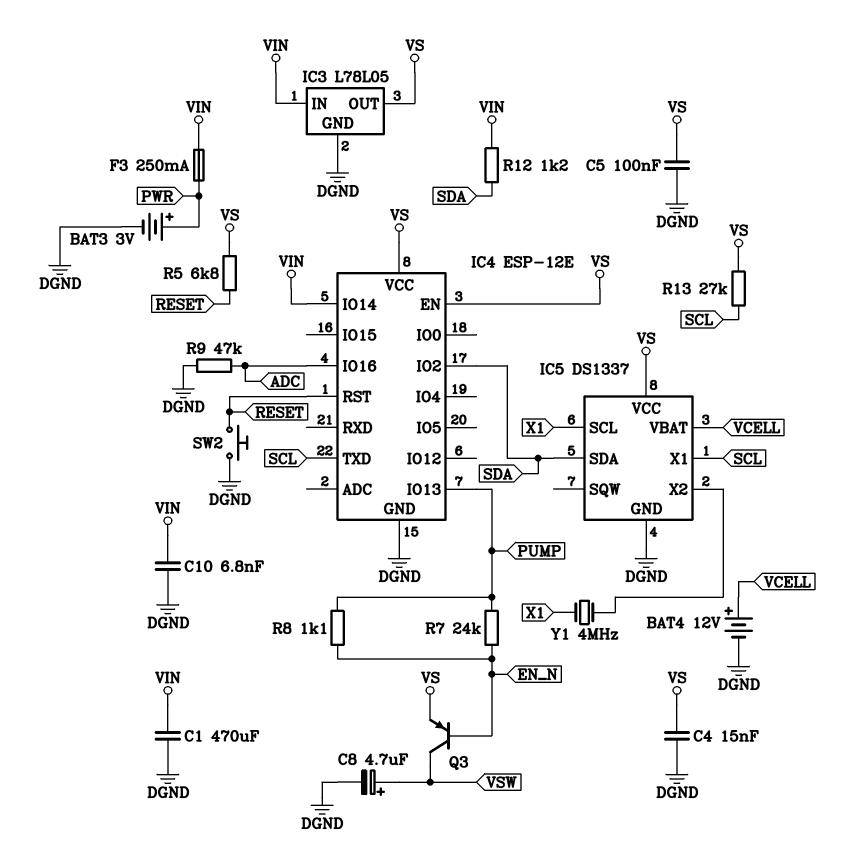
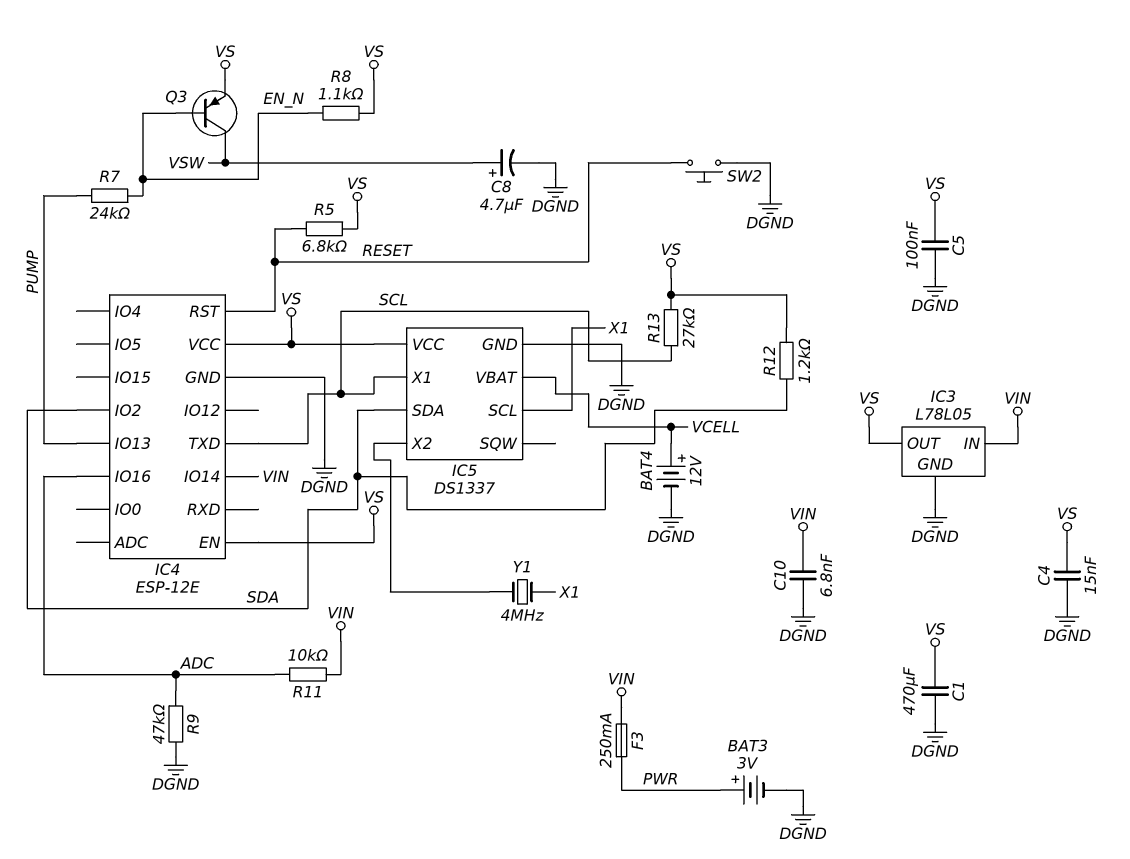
C1: 470uF (DGND, VIN) -> 470uF (DGND, VS)
R8: 1.1k (EN_N, PUMP) -> 1.1k (EN_N, VS)
R11: none -> 10k (ADC, VIN)
R12: 1.2k (SDA, VIN) -> 1.2k (SDA, VS)

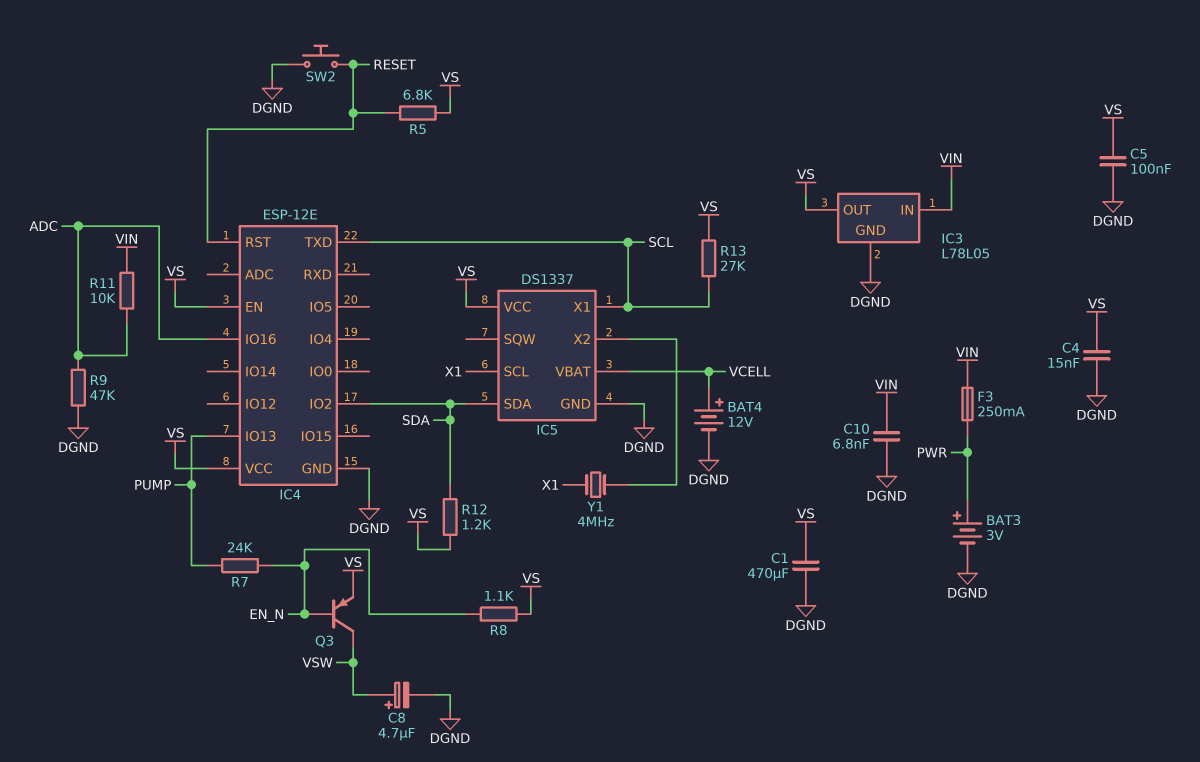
IC4 pin IO14: VIN -> none

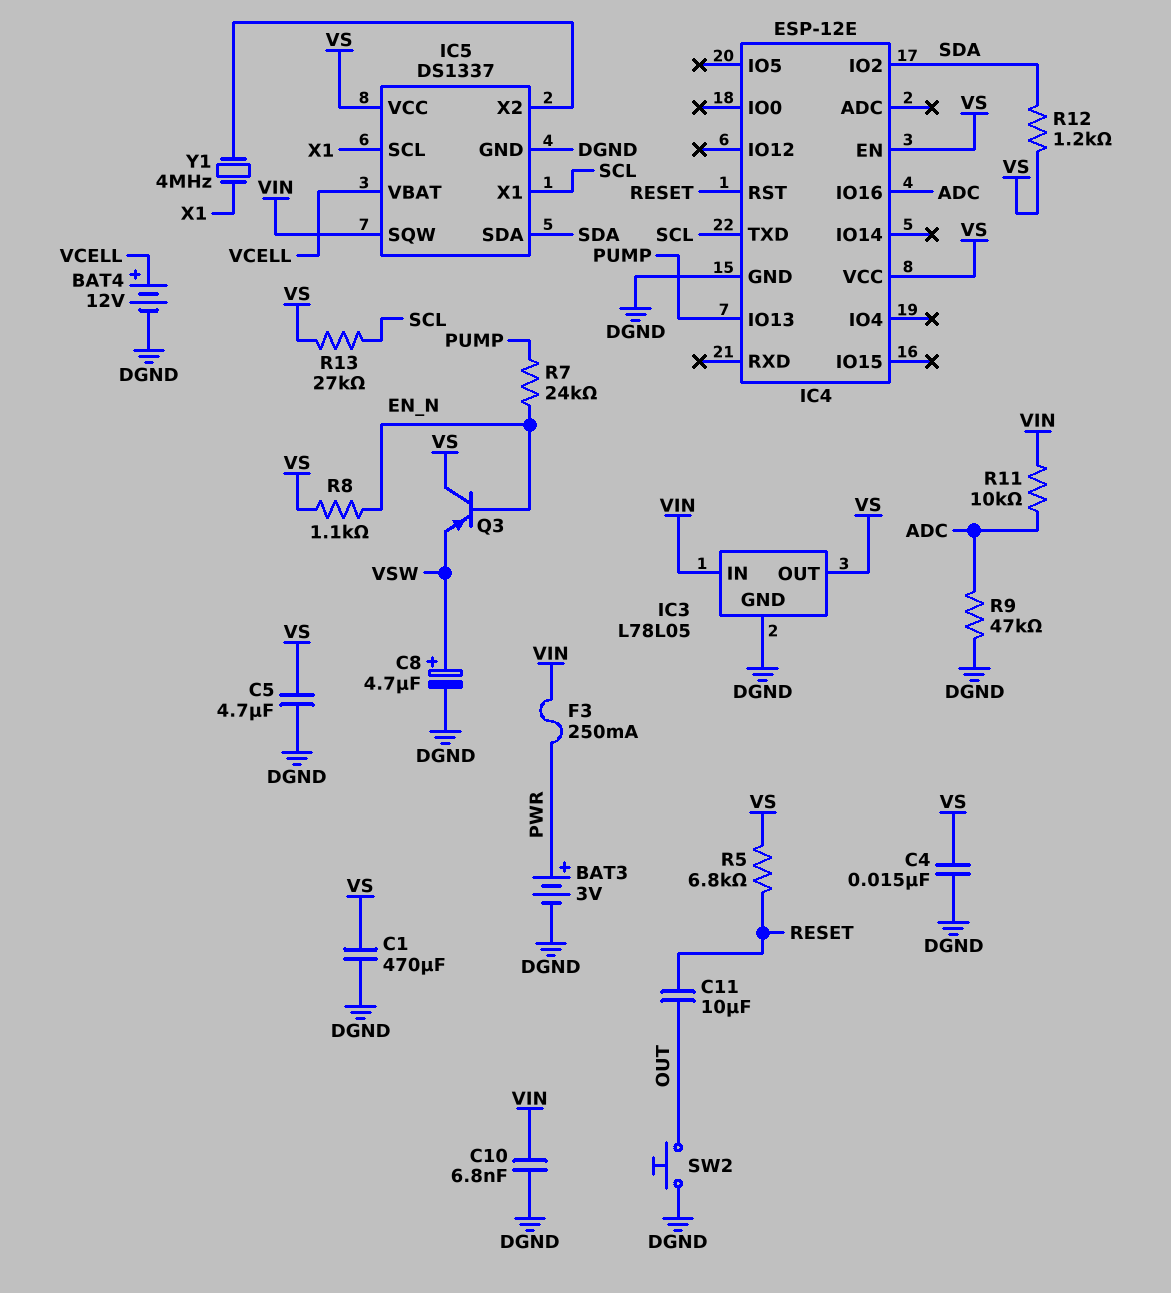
C5: 100nF (DGND, VS) -> 4.7uF (DGND, VS)
C11: none -> 10uF (OUT, RESET)
IC5 pin SQW: none -> VIN
Q3: PNP (B EN_N, C VSW, E VS) -> PNP (B EN_N, C VS, E VSW)
SW2: button (DGND, RESET) -> button (DGND, OUT)

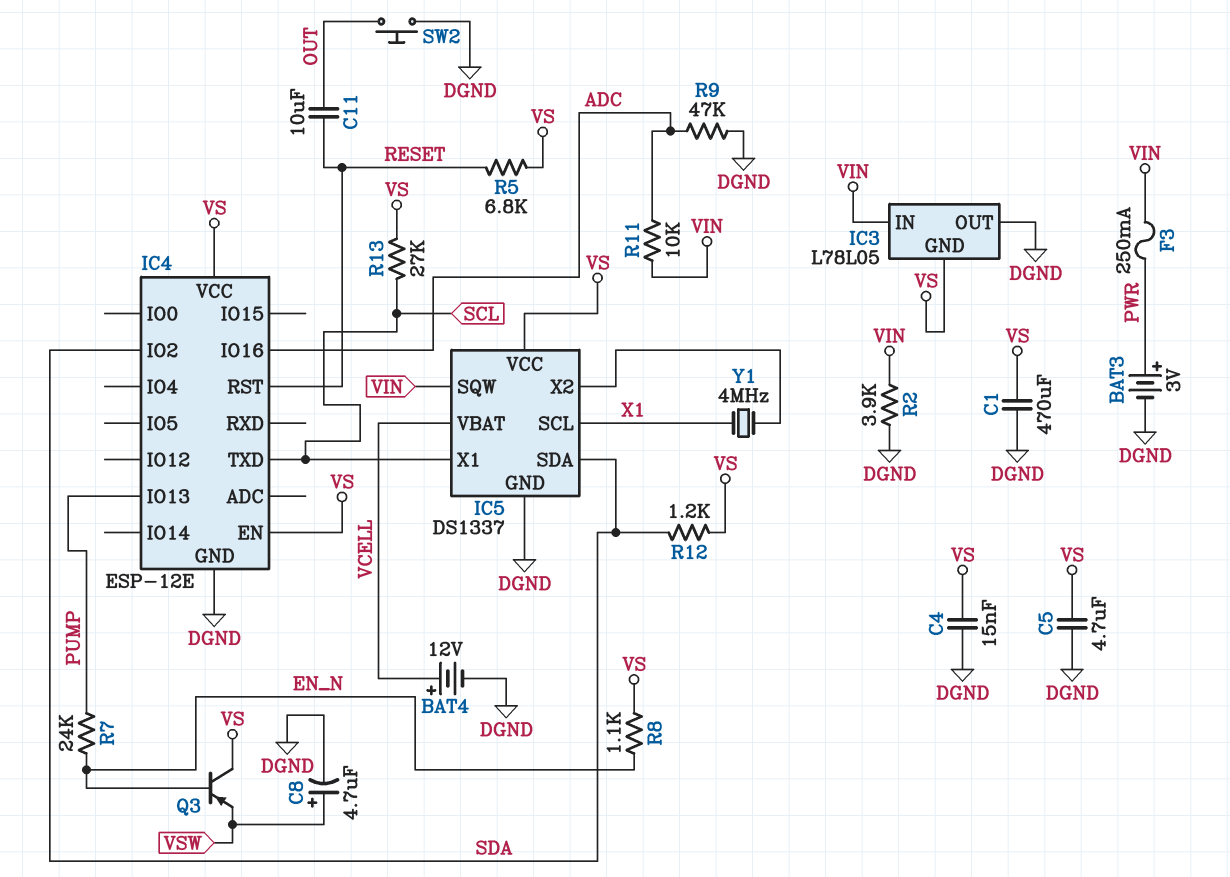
C10: 6.8nF (DGND, VIN) -> none
IC3 pin GND: DGND -> VS
IC3 pin OUT: VS -> DGND
R2: none -> 3.9k (DGND, VIN)

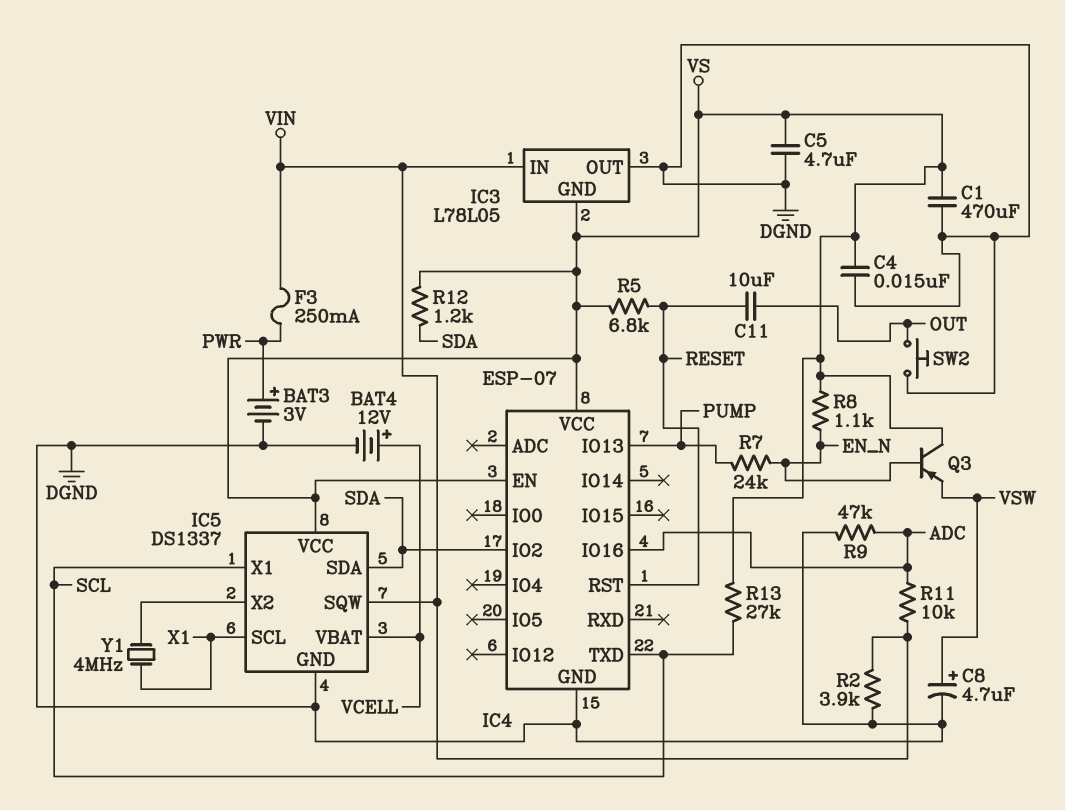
IC4: ESP-12E -> ESP-07

